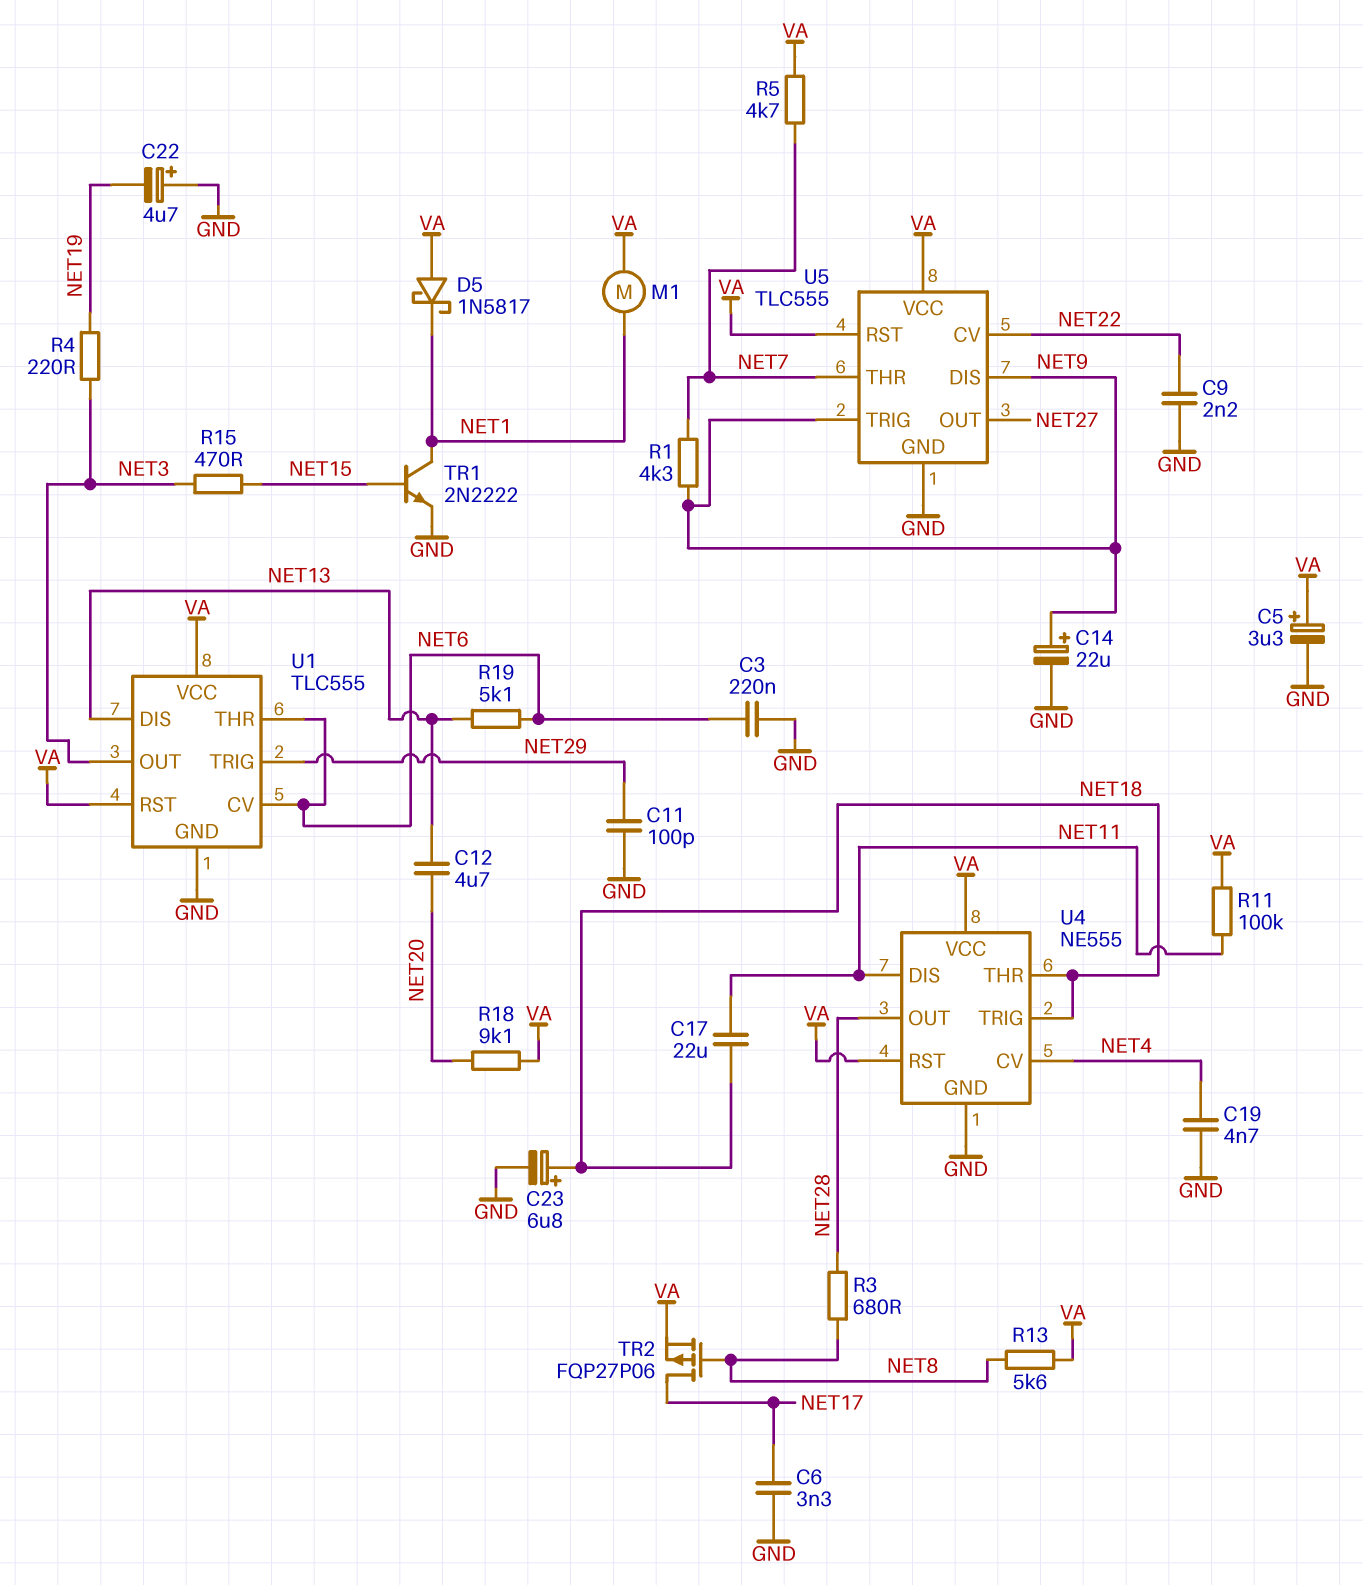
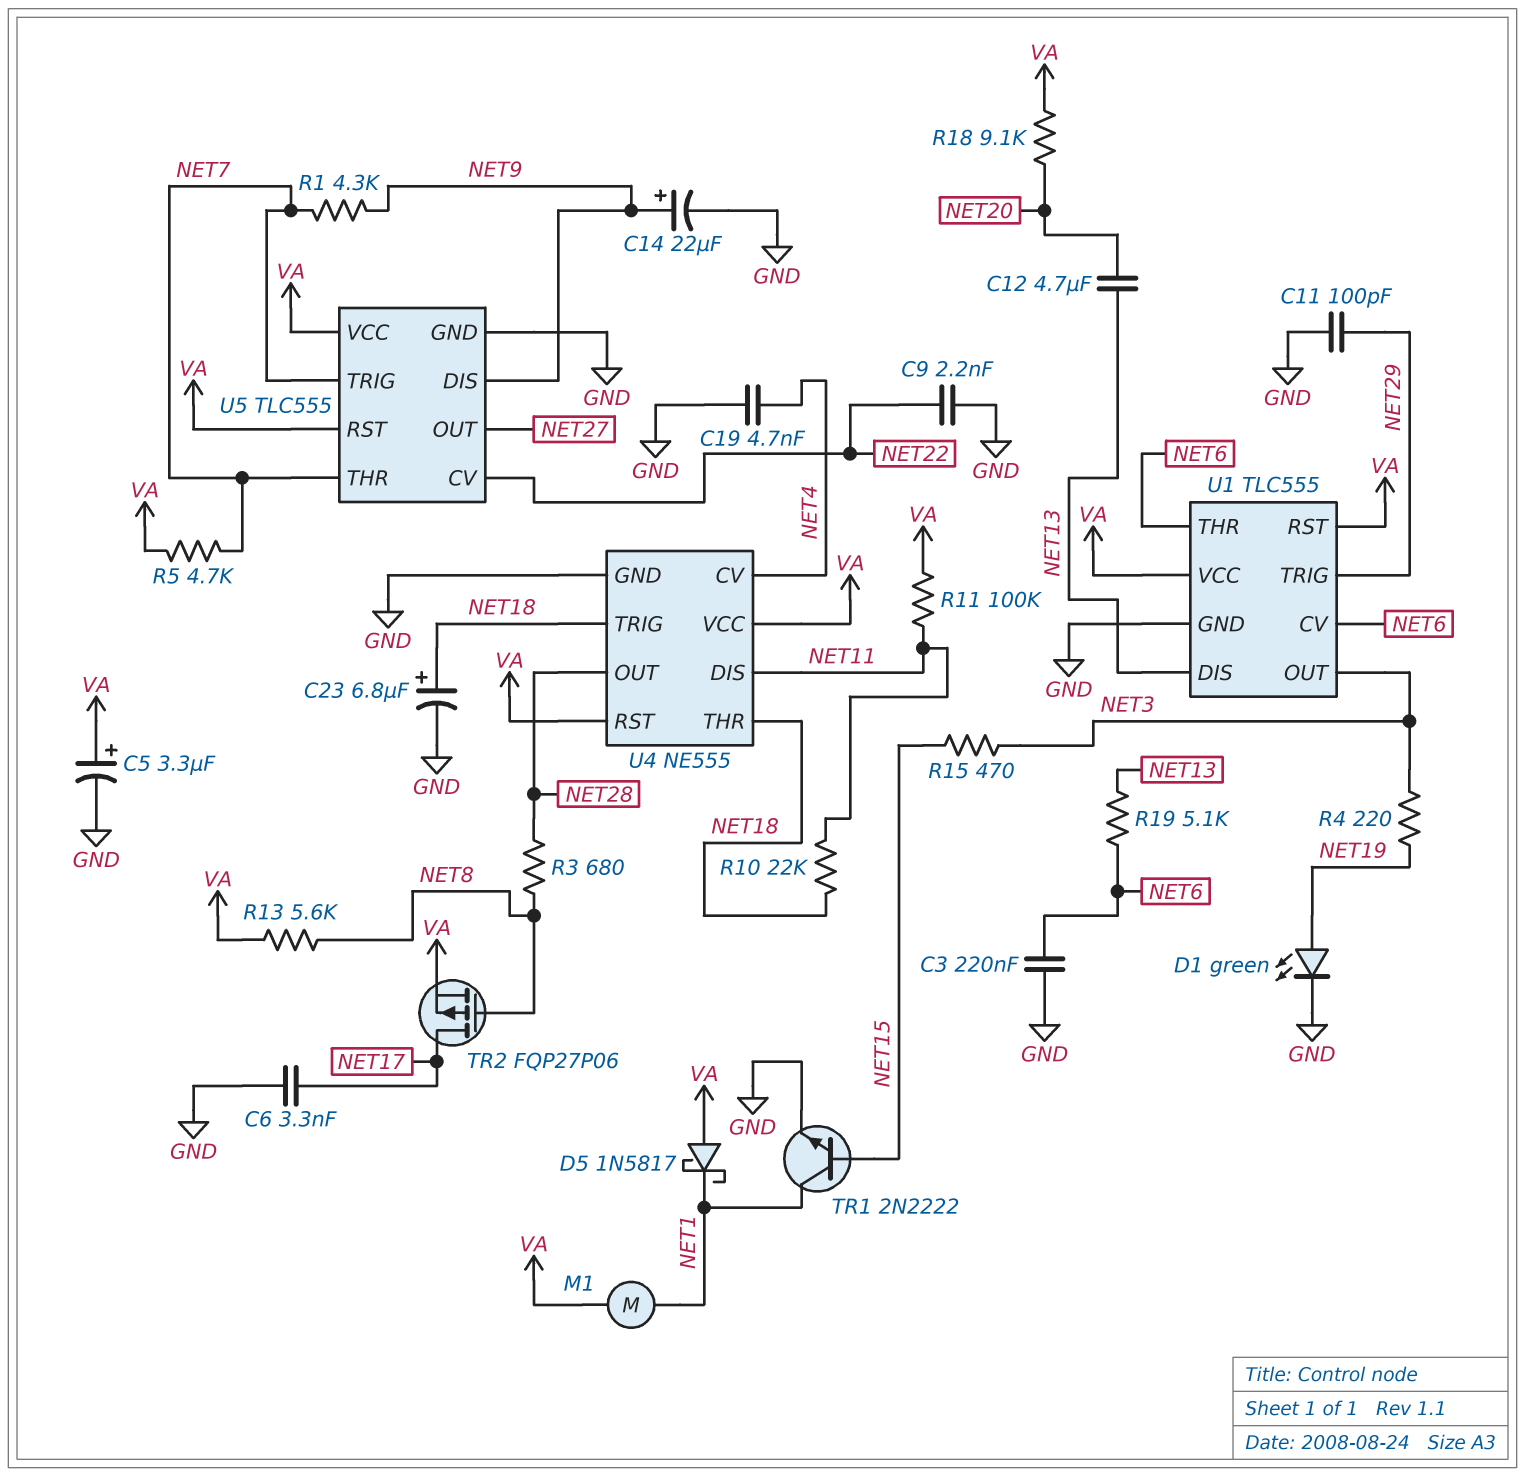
C17: 22uF (NET11, NET18) -> none
C22: 4.7uF (plus GND, minus NET19) -> none
D1: none -> LED green (A NET19, K GND)
R10: none -> 22k (NET11, NET18)
U5 pin TRIG: NET9 -> NET7

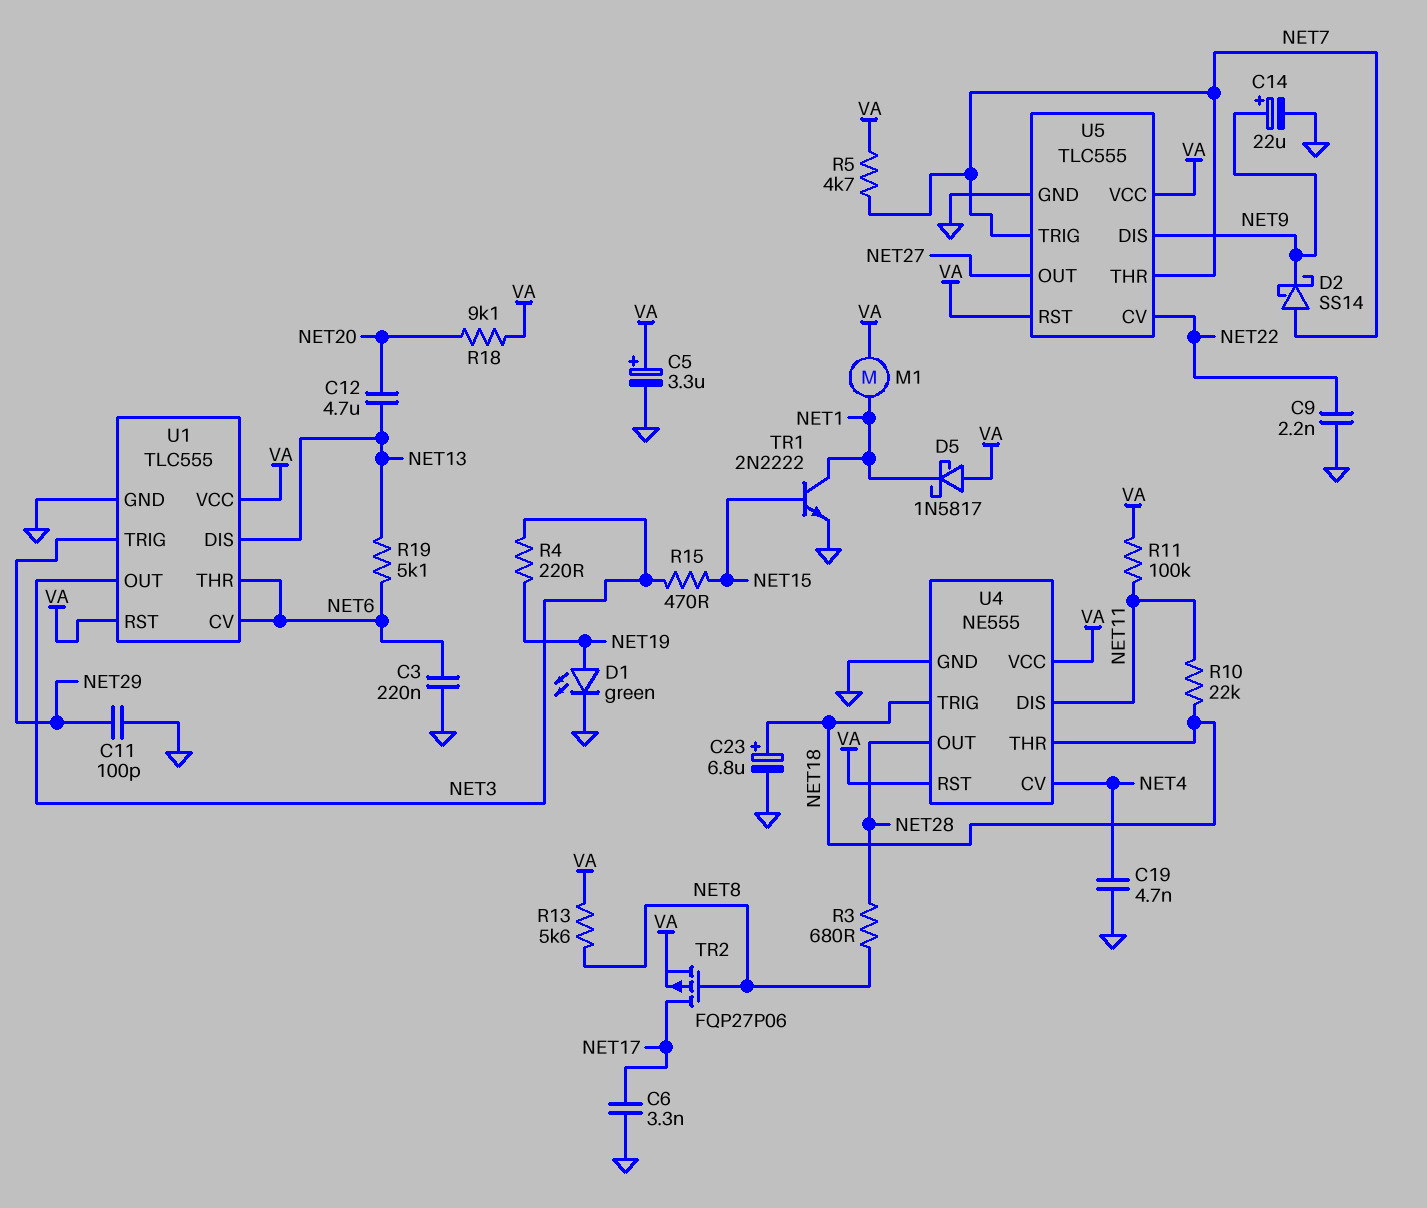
D2: none -> schottky SS14 (A NET7, K NET9)
R1: 4.3k (NET7, NET9) -> none

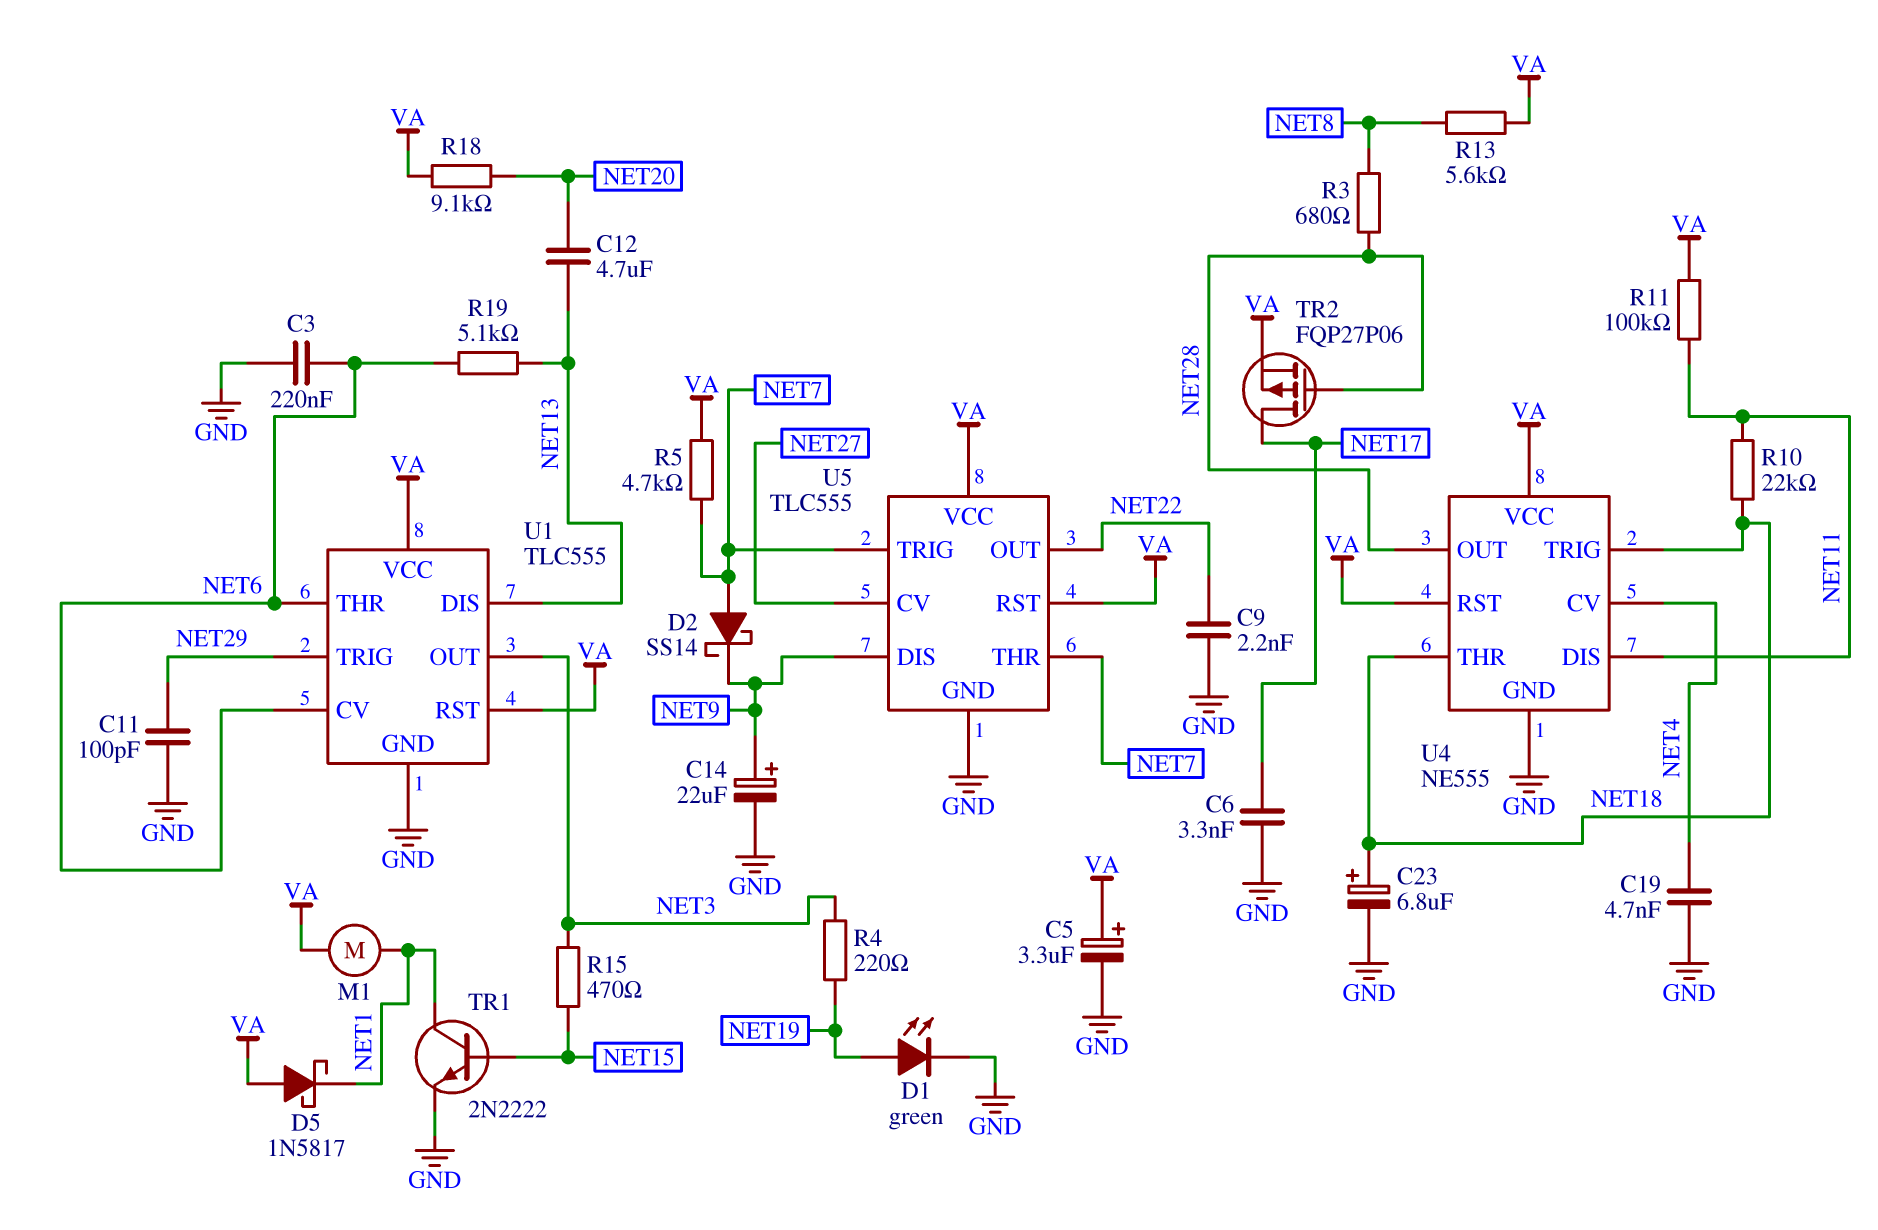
TR2: PMOS FQP27P06 (G NET8, D NET17, S VA) -> PMOS FQP27P06 (G NET28, D NET17, S VA)
U5 pin CV: NET22 -> NET27
U5 pin OUT: NET27 -> NET22

